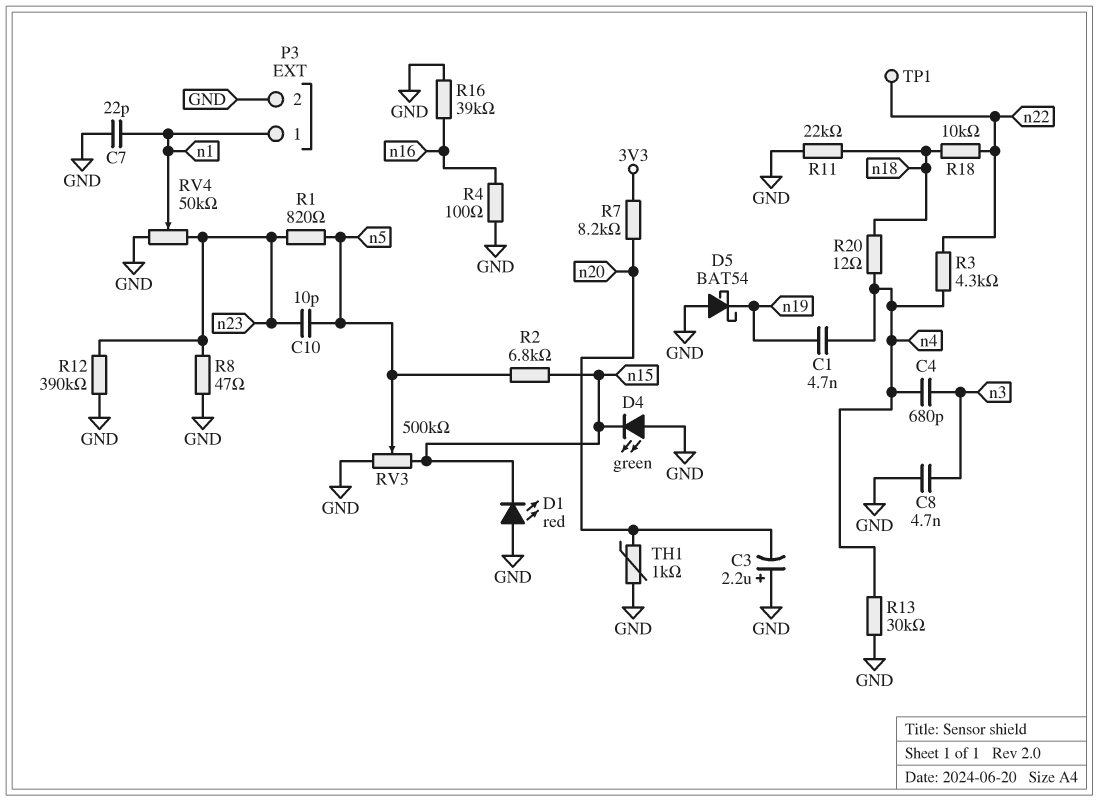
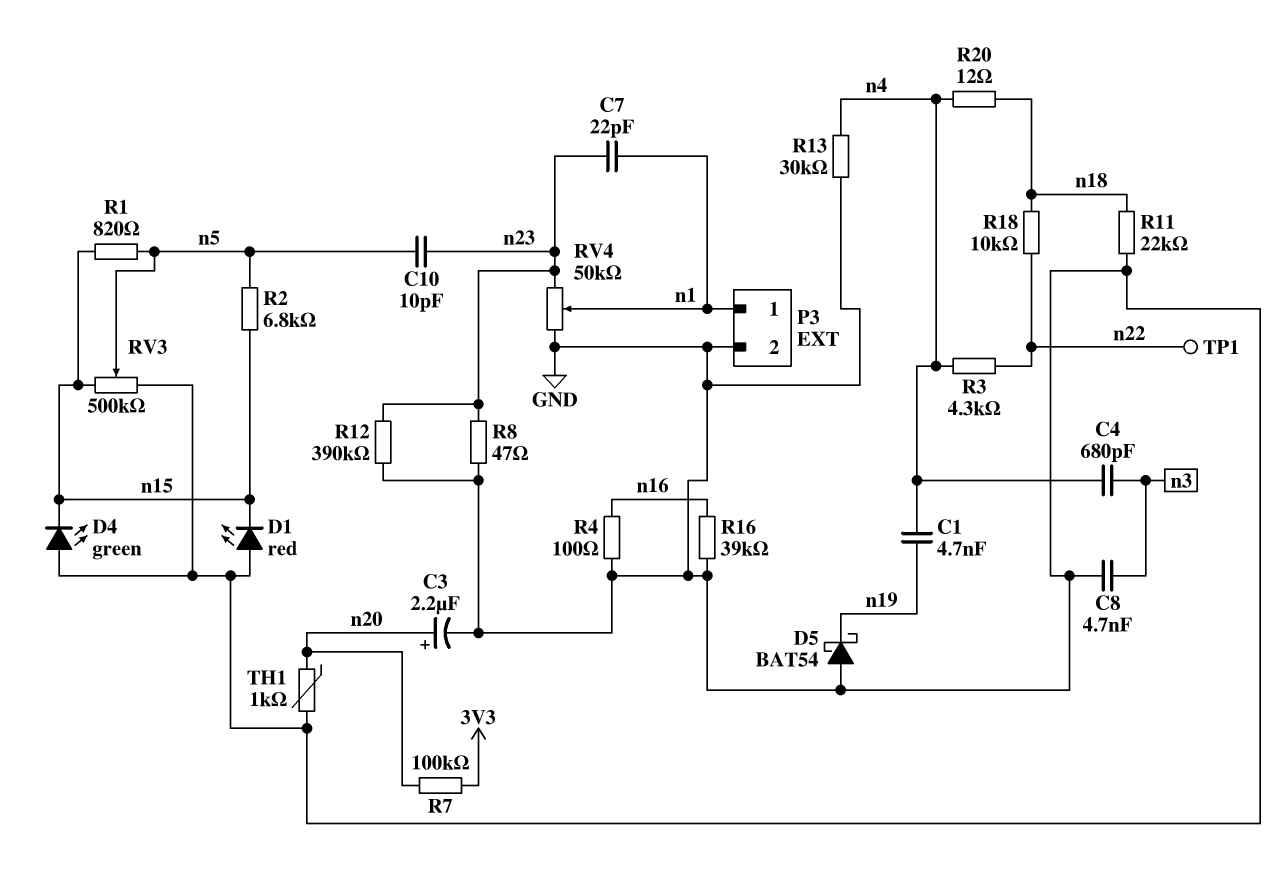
C3: 2.2uF (plus GND, minus n20) -> 2.2uF (plus n20, minus GND)
C7: 22pF (GND, n1) -> 22pF (n1, n23)
R1: 820 (n5, n23) -> 820 (n5, n15)
R7: 8.2k (3V3, n20) -> 100k (3V3, n20)

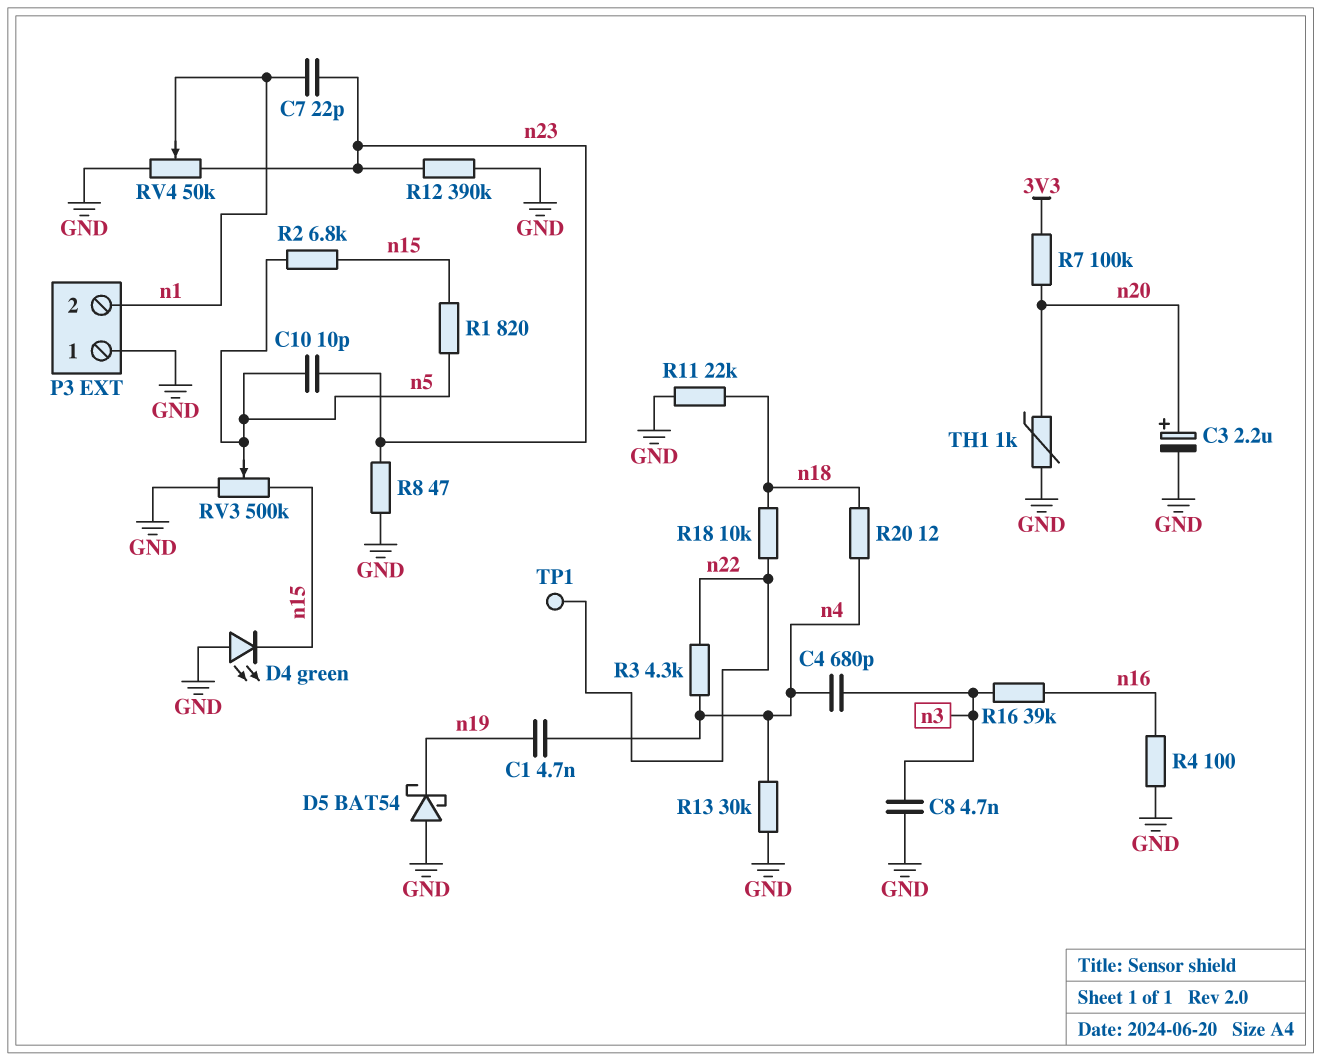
D1: LED red (A GND, K n15) -> none
P3 pin 1: n1 -> GND
P3 pin 2: GND -> n1
R16: 39k (GND, n16) -> 39k (n3, n16)

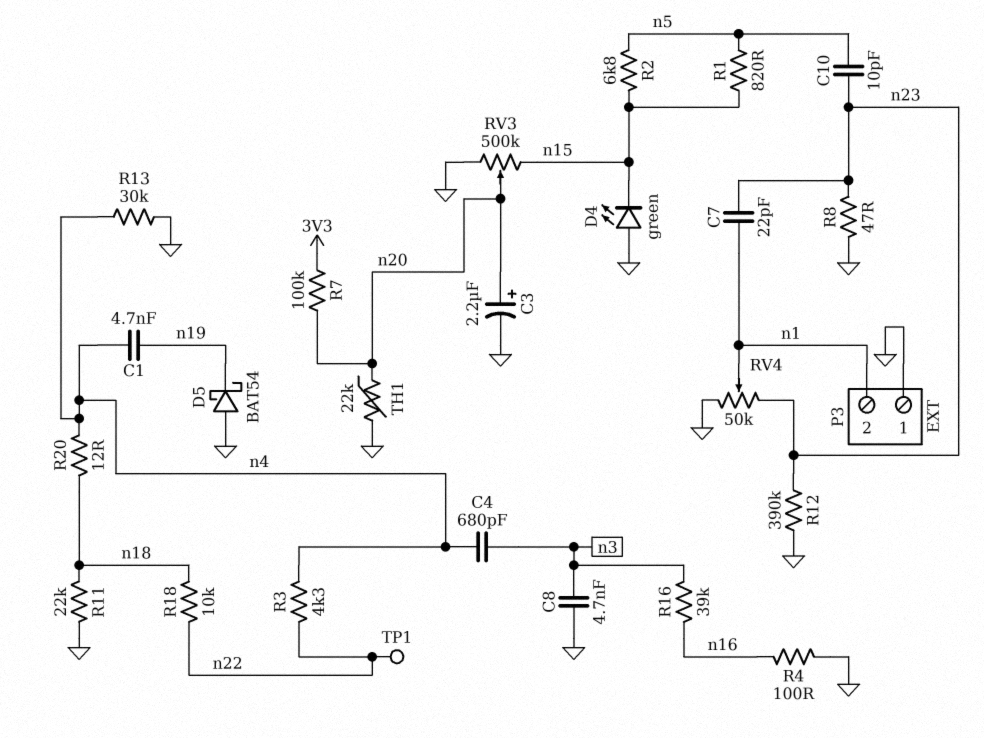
RV3: 500k (GND, n15, wiper n5) -> 500k (GND, n15, wiper n20)
TH1: 1k (GND, n20) -> 22k (GND, n20)

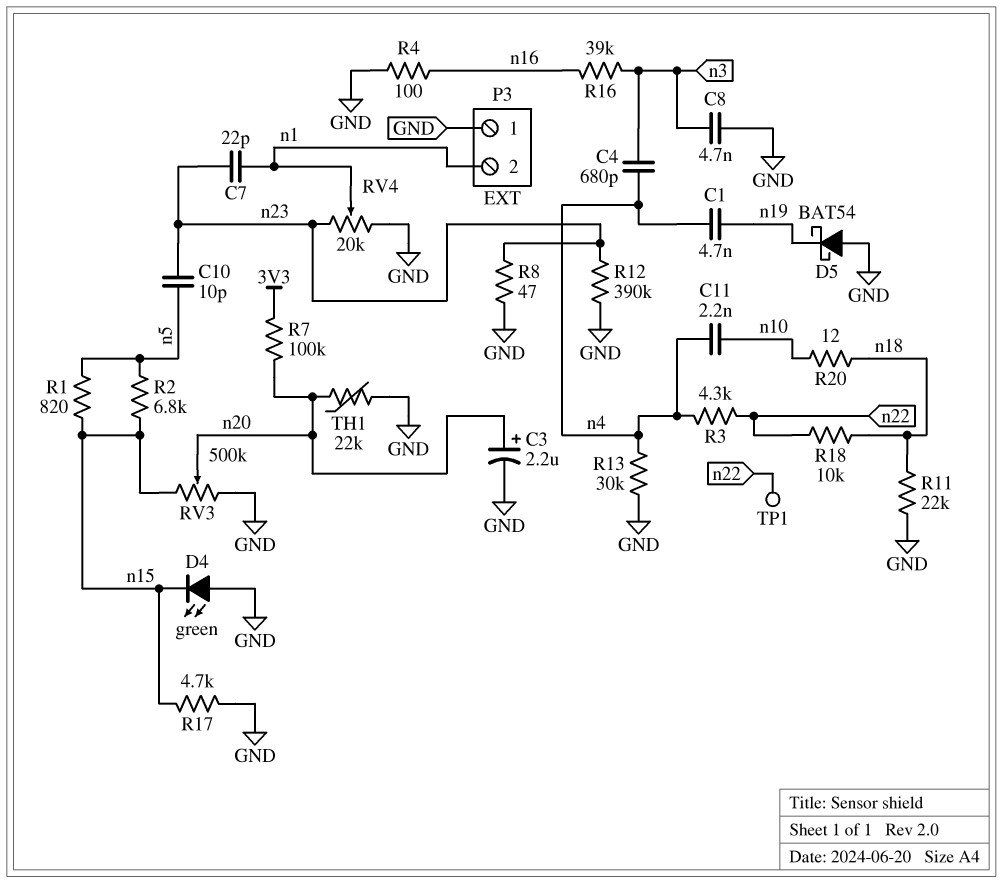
C11: none -> 2.2nF (n4, n10)
R17: none -> 4.7k (GND, n15)
R20: 12 (n4, n18) -> 12 (n10, n18)
RV4: 50k (GND, n23, wiper n1) -> 20k (GND, n23, wiper n1)

